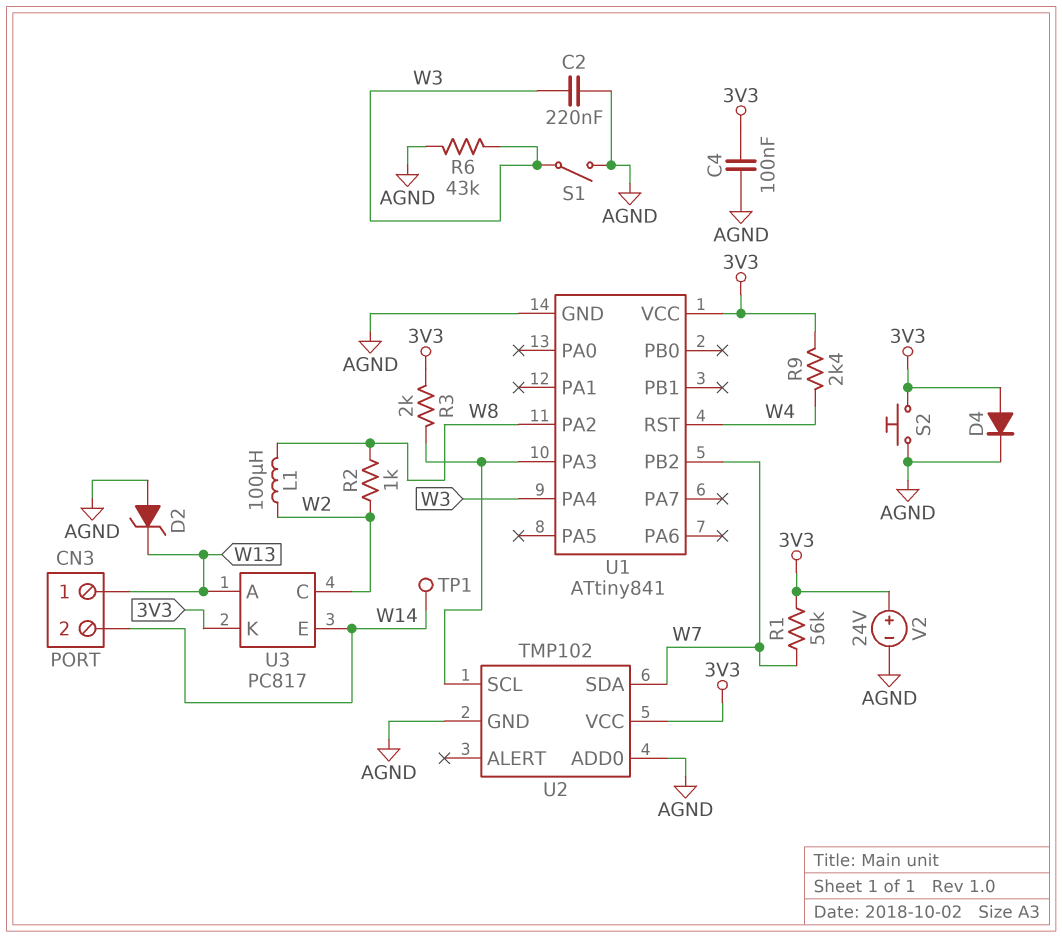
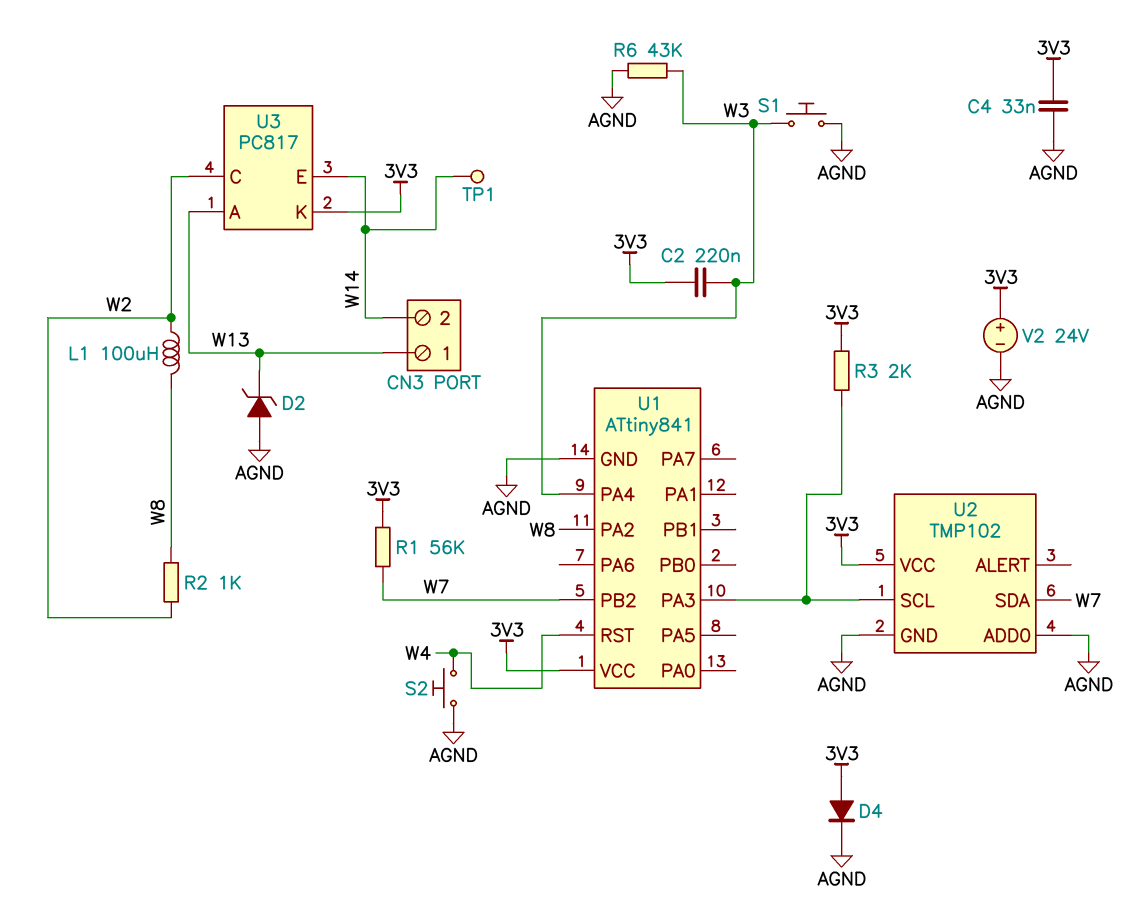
C2: 220nF (AGND, W3) -> 220nF (3V3, W3)
C4: 100nF (3V3, AGND) -> 33nF (3V3, AGND)
R9: 2.4k (3V3, W4) -> none
S1: switch (AGND, W3) -> button (AGND, W3)
S2: button (3V3, AGND) -> button (AGND, W4)

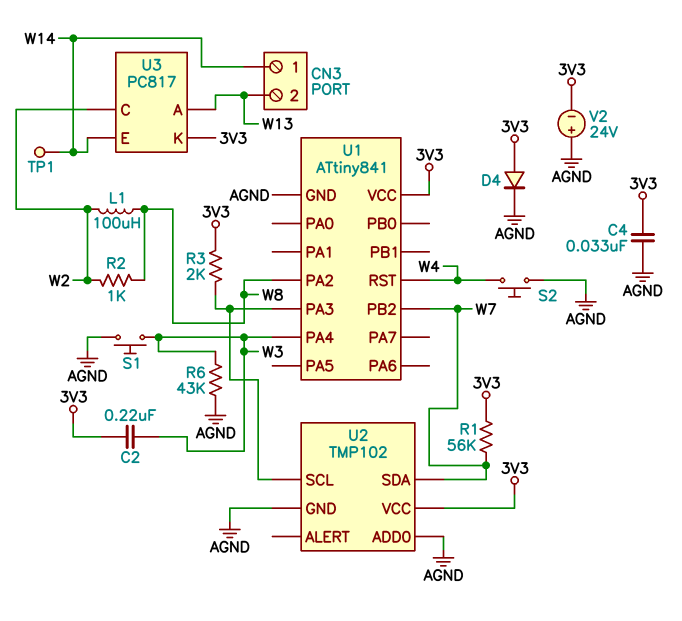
CN3 pin 1: W13 -> W14
CN3 pin 2: W14 -> W13
D2: zener (A AGND, K W13) -> none
V2: 24V (plus 3V3, minus AGND) -> 24V (plus AGND, minus 3V3)

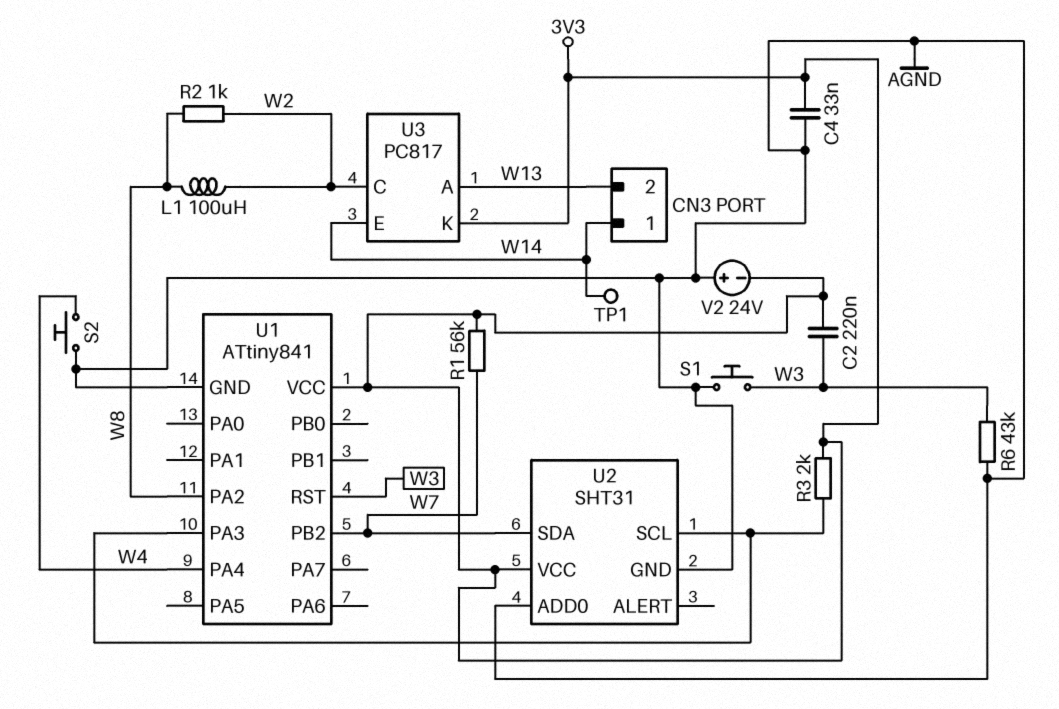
D4: diode (A 3V3, K AGND) -> none
U1 pin PA4: W3 -> W4
U1 pin RST: W4 -> W3
U2: TMP102 -> SHT31

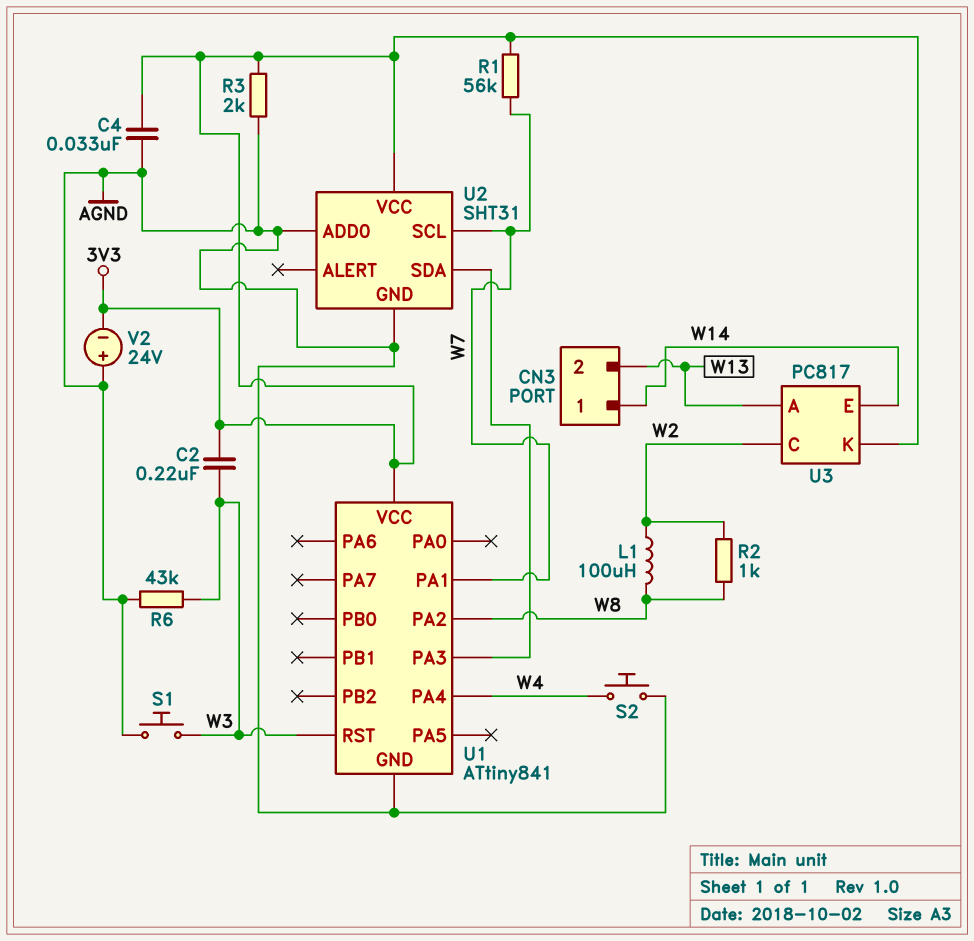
R3: 2k (3V3, U1/PA3) -> 2k (3V3, AGND)
TP1: test point (W14) -> none
U1 pin PA1: none -> W7
U1 pin PB2: W7 -> none
U2 pin SCL: U1/PA3 -> W7
U2 pin SDA: W7 -> U1/PA3

